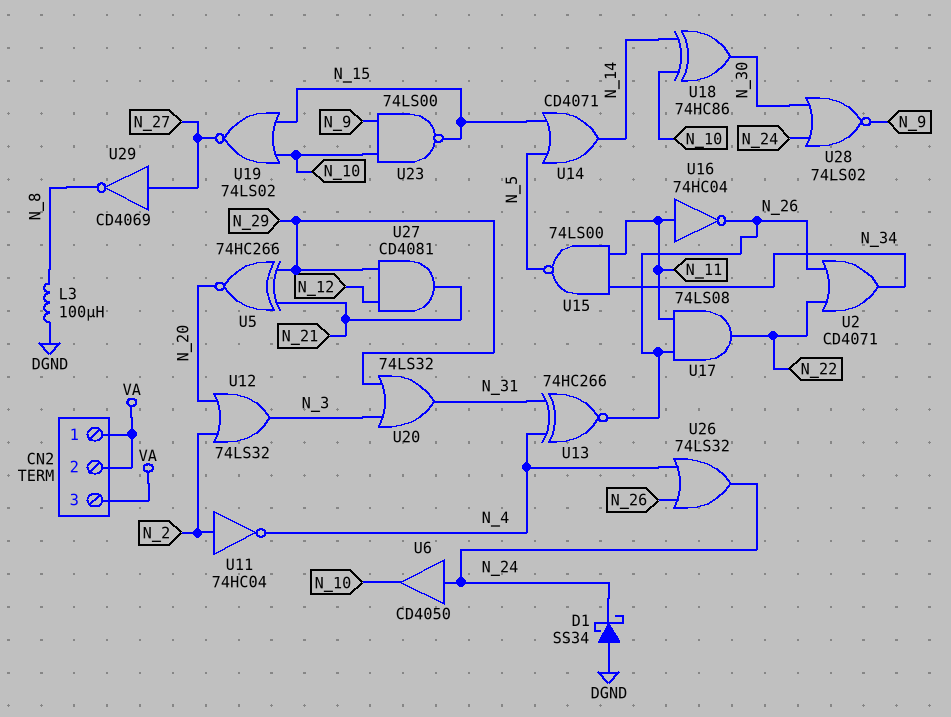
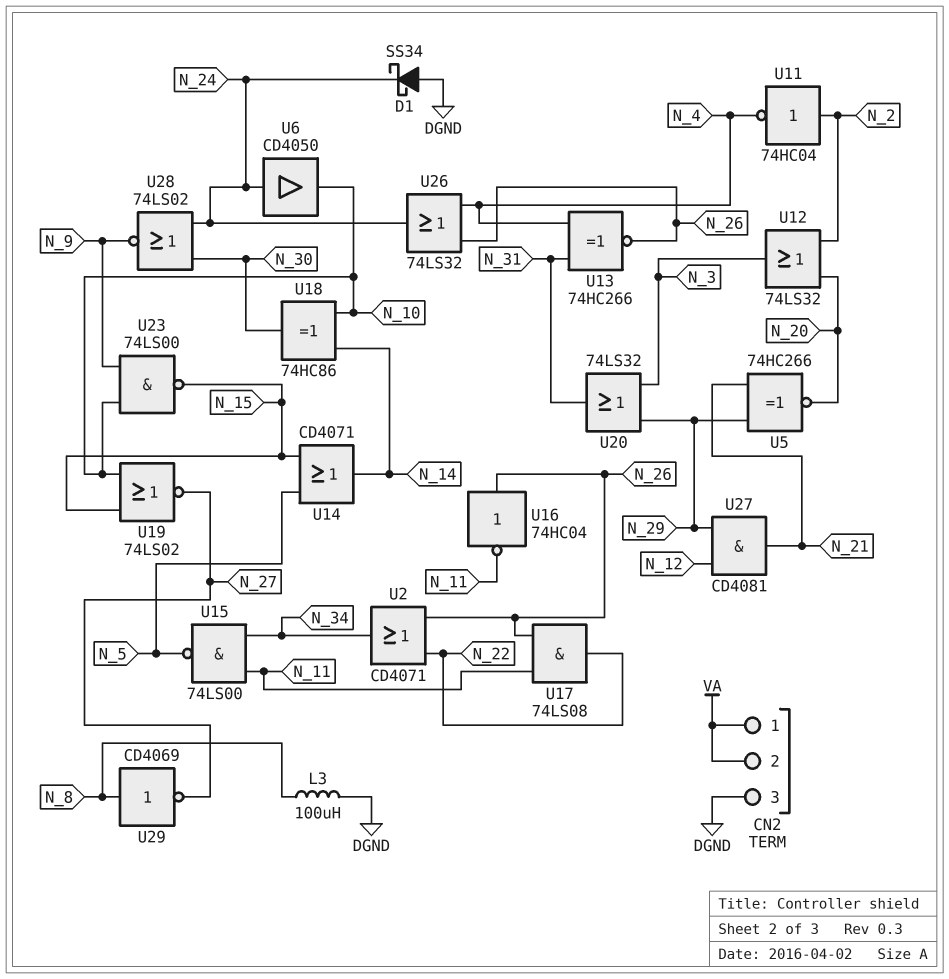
CN2 pin 3: VA -> DGND
U16: NOT 74HC04 (in N_11, out N_26) -> NOT 74HC04 (in N_26, out N_11)
U29: NOT CD4069 (in N_27, out N_8) -> NOT CD4069 (in N_8, out N_27)

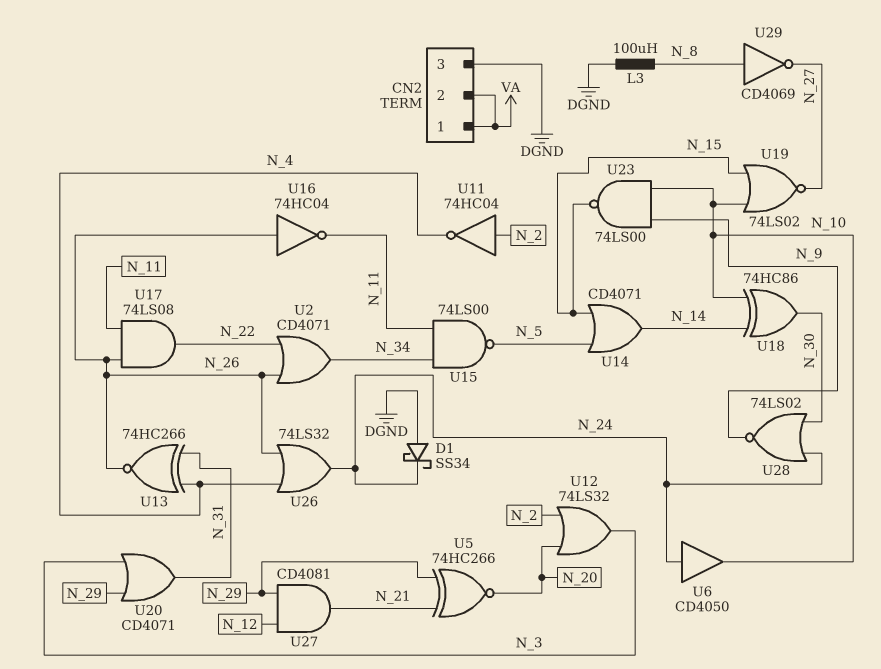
U20: OR 74LS32 (in N_3, in N_29, out N_31) -> OR CD4071 (in N_3, in N_29, out N_31)

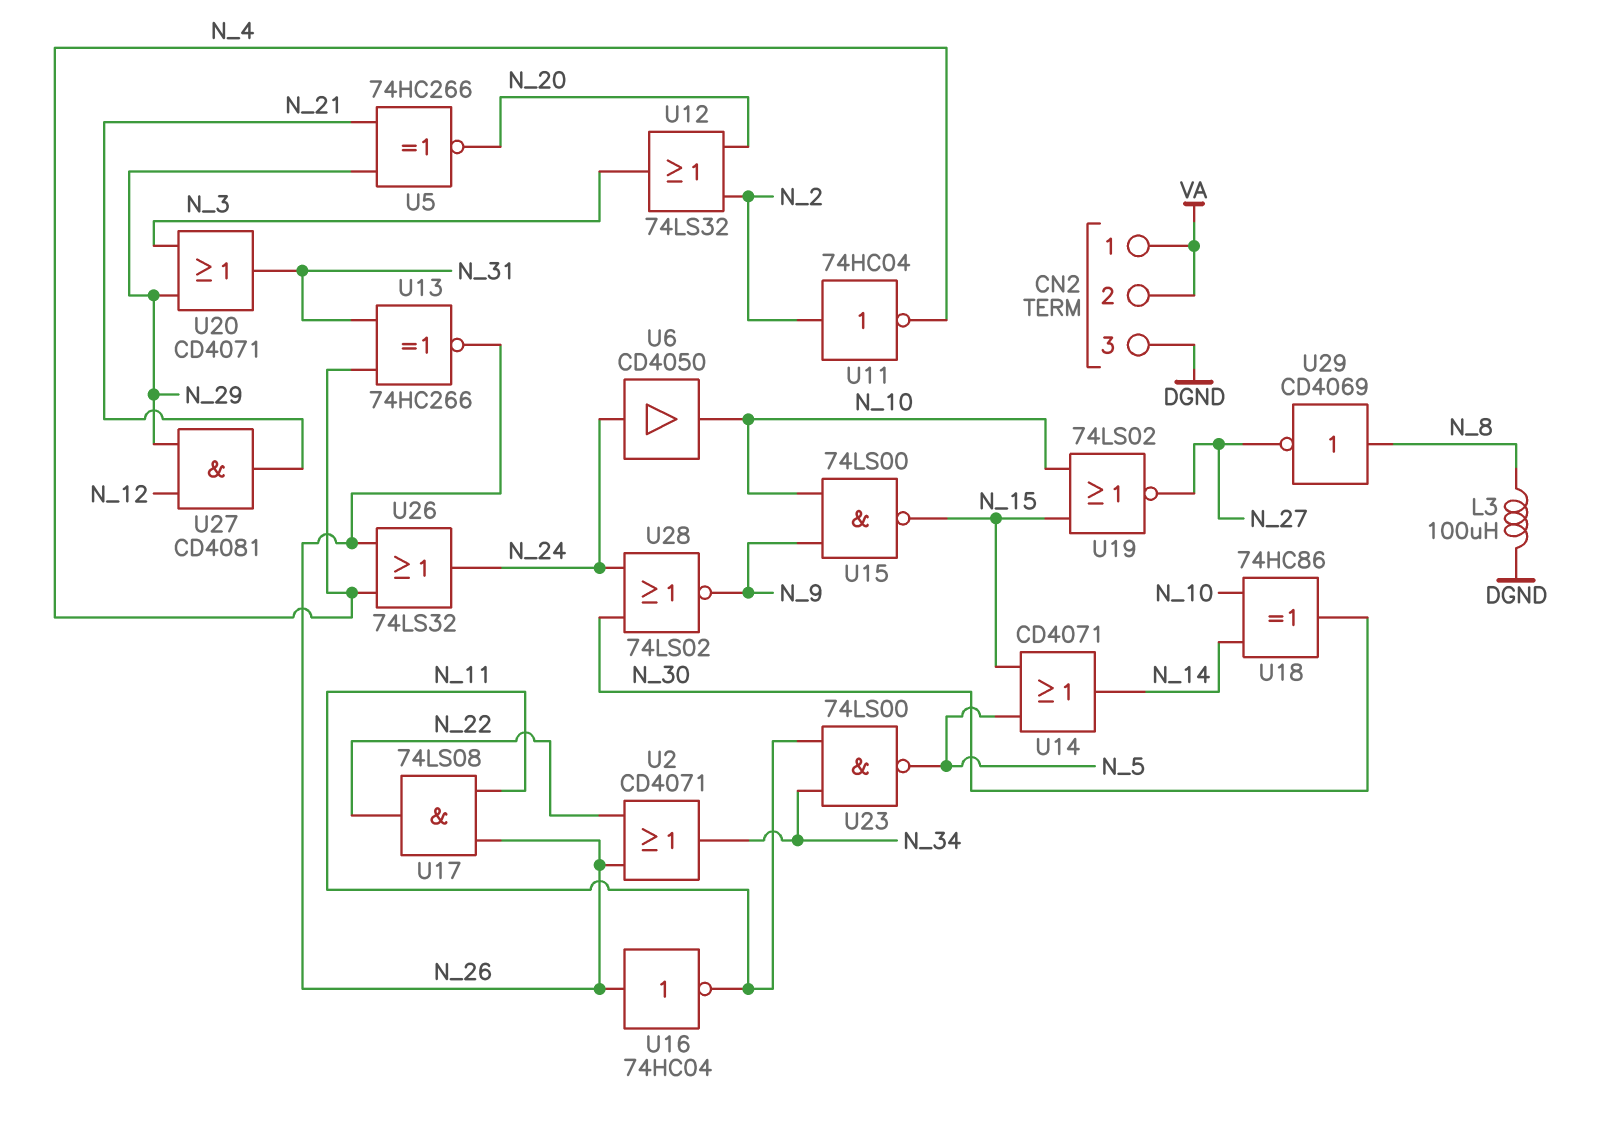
D1: schottky SS34 (A DGND, K N_24) -> none
U15: NAND 74LS00 (in N_11, in N_34, out N_5) -> NAND 74LS00 (in N_9, in N_10, out N_15)
U23: NAND 74LS00 (in N_9, in N_10, out N_15) -> NAND 74LS00 (in N_11, in N_34, out N_5)

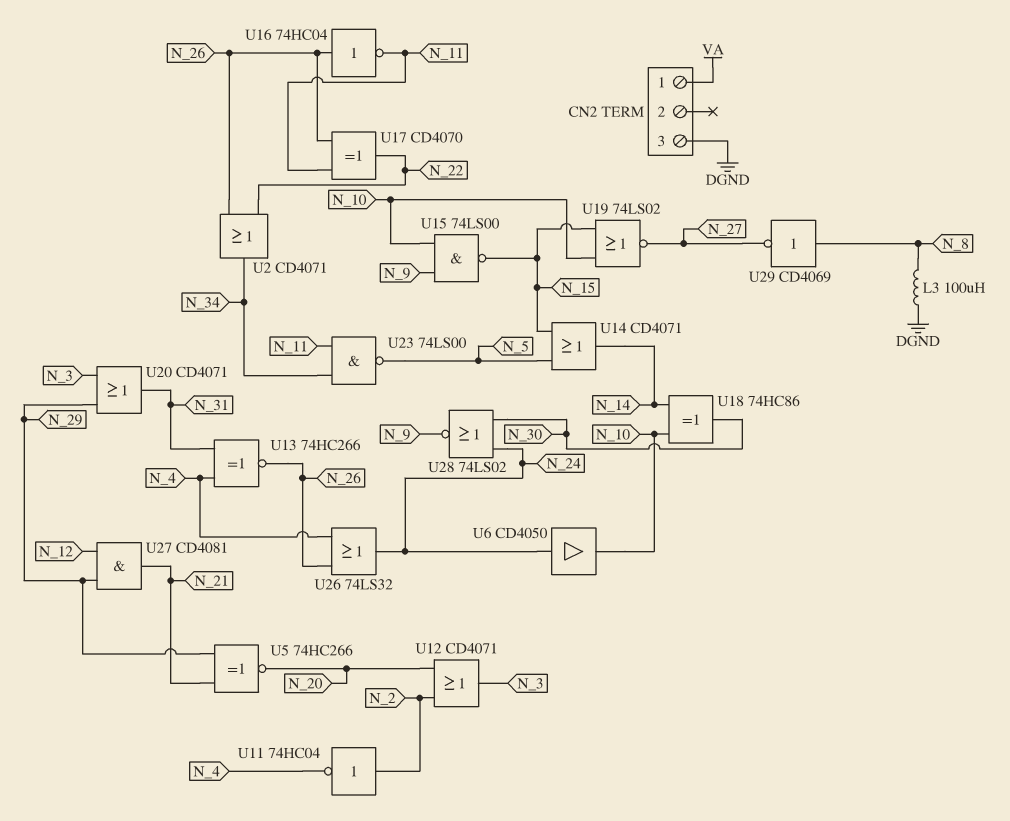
CN2 pin 2: VA -> none
U12: OR 74LS32 (in N_2, in N_20, out N_3) -> OR CD4071 (in N_2, in N_20, out N_3)
U17: AND 74LS08 (in N_11, in N_26, out N_22) -> XOR CD4070 (in N_11, in N_26, out N_22)

